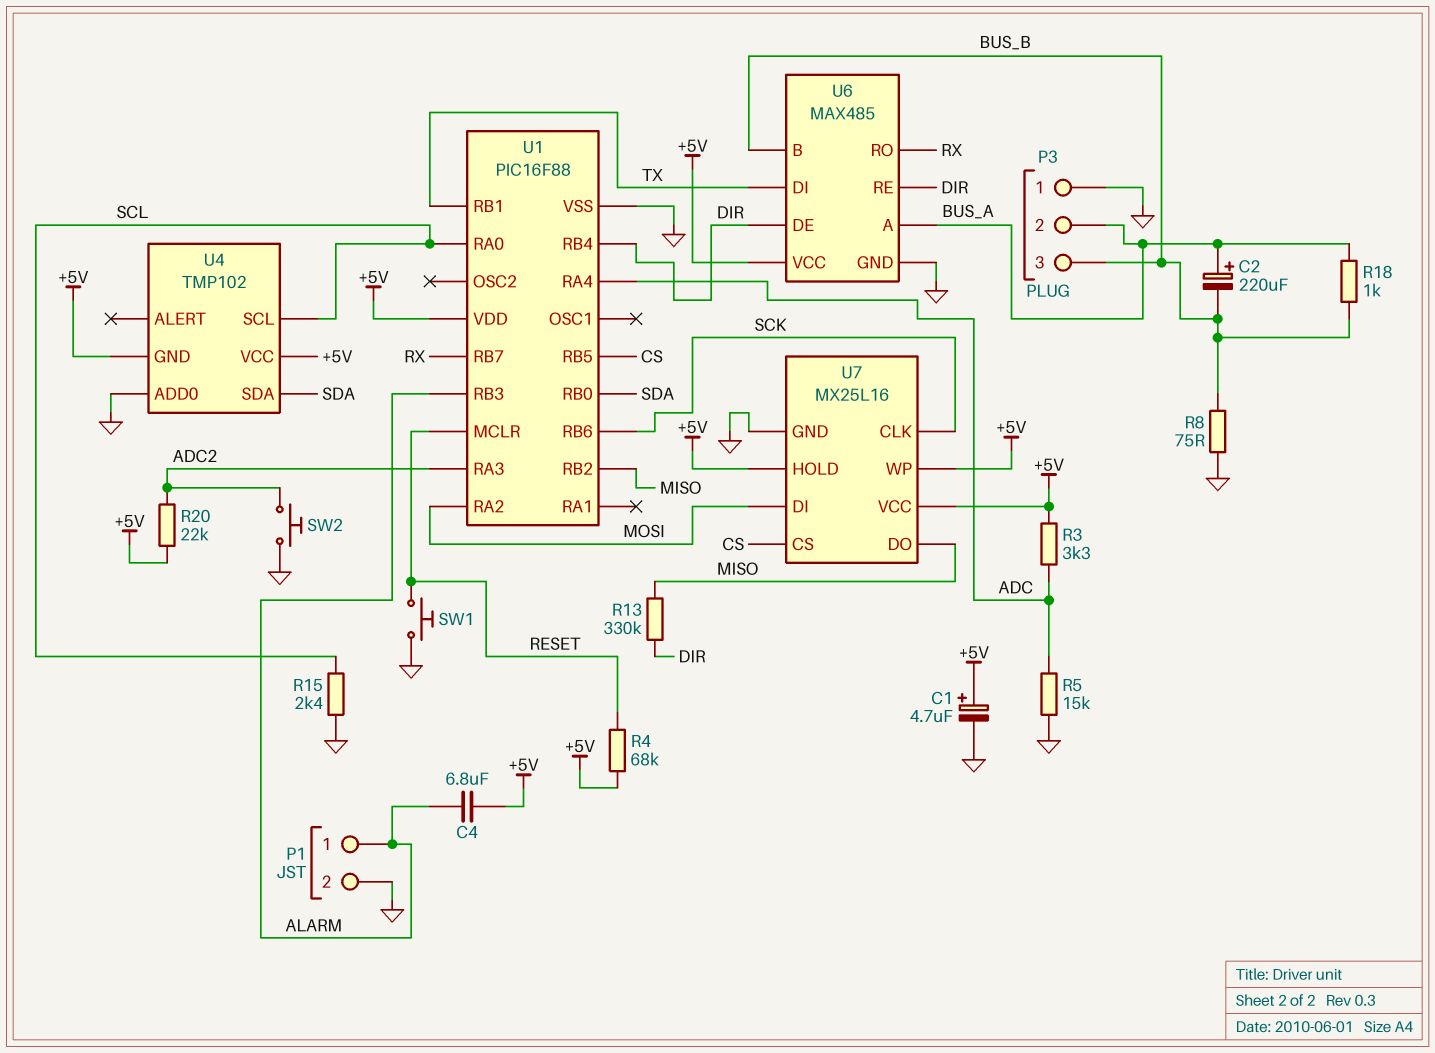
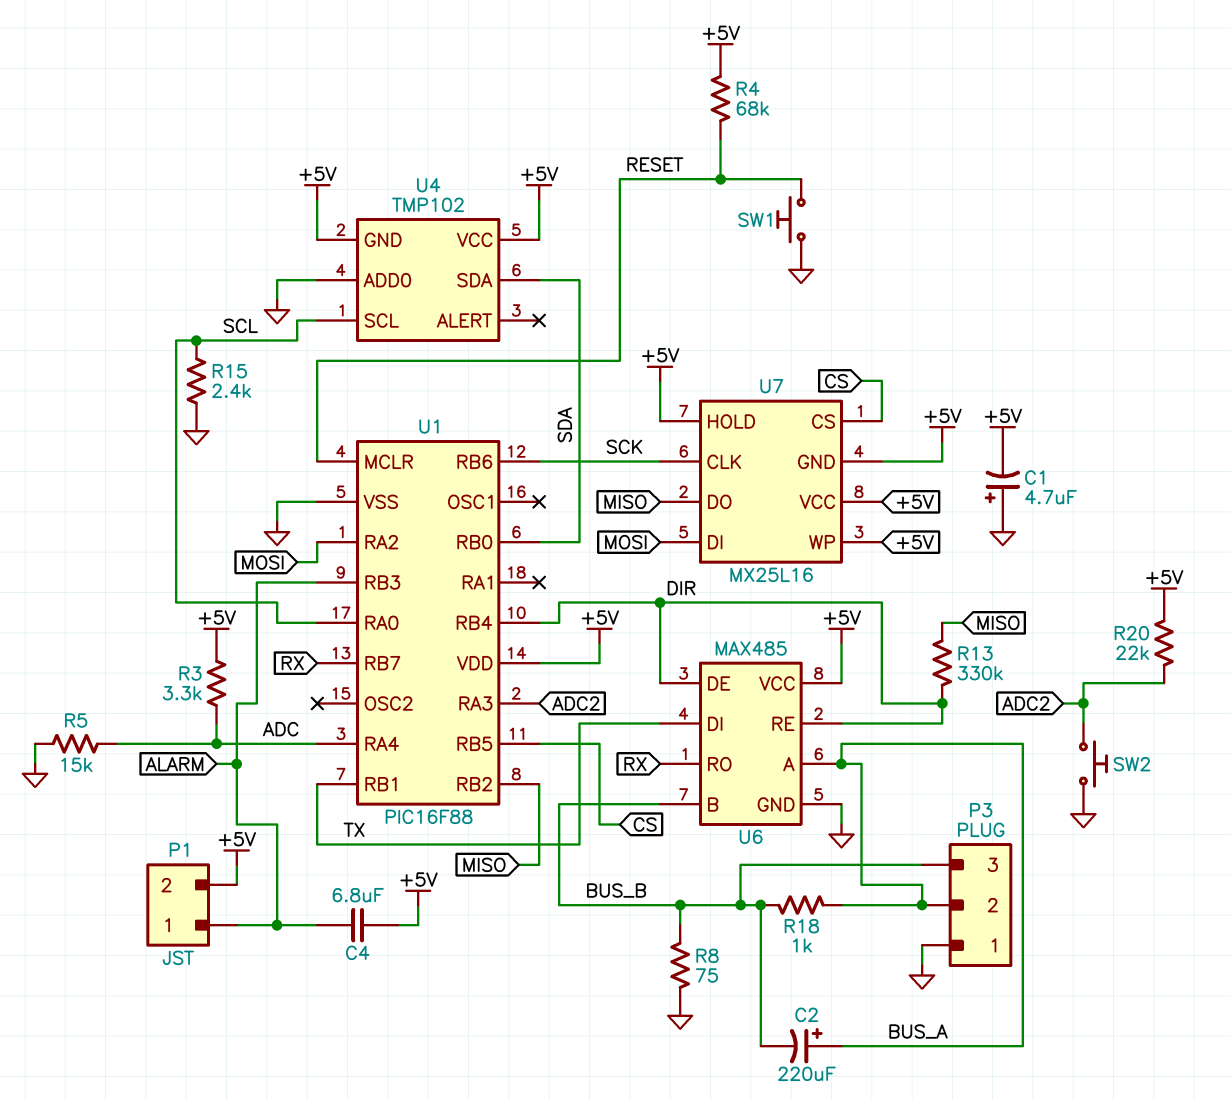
C1: 4.7uF (plus +5V, minus GND) -> 4.7uF (plus GND, minus +5V)
P1 pin 2: GND -> +5V
U7 pin GND: GND -> +5V

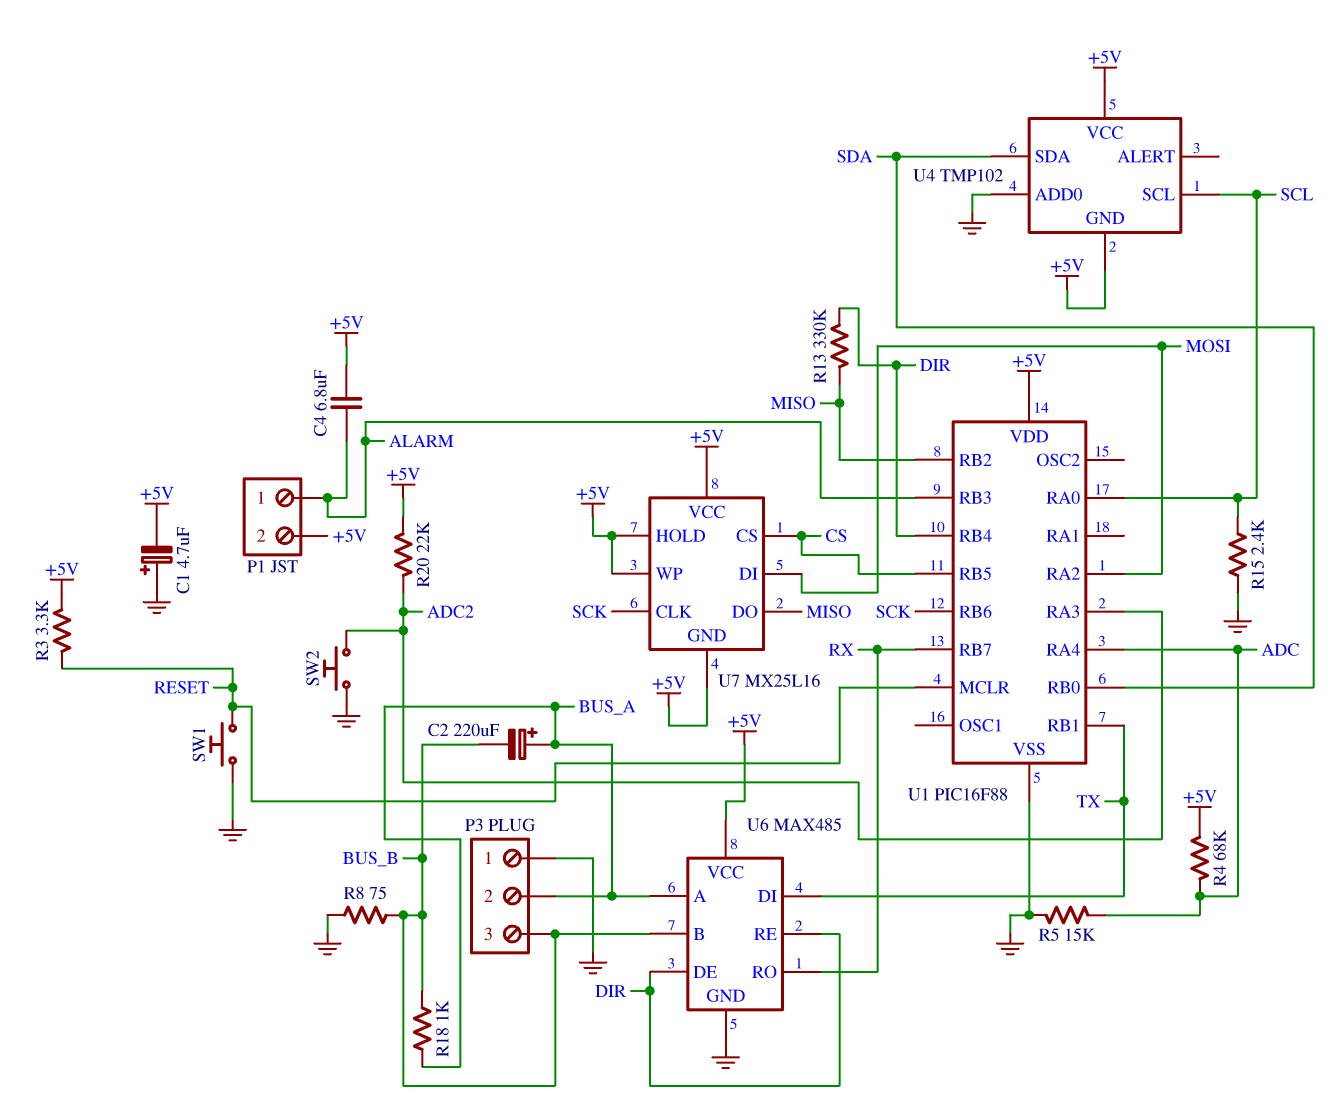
R3: 3.3k (+5V, ADC) -> 3.3k (+5V, RESET)
R4: 68k (+5V, RESET) -> 68k (+5V, ADC)

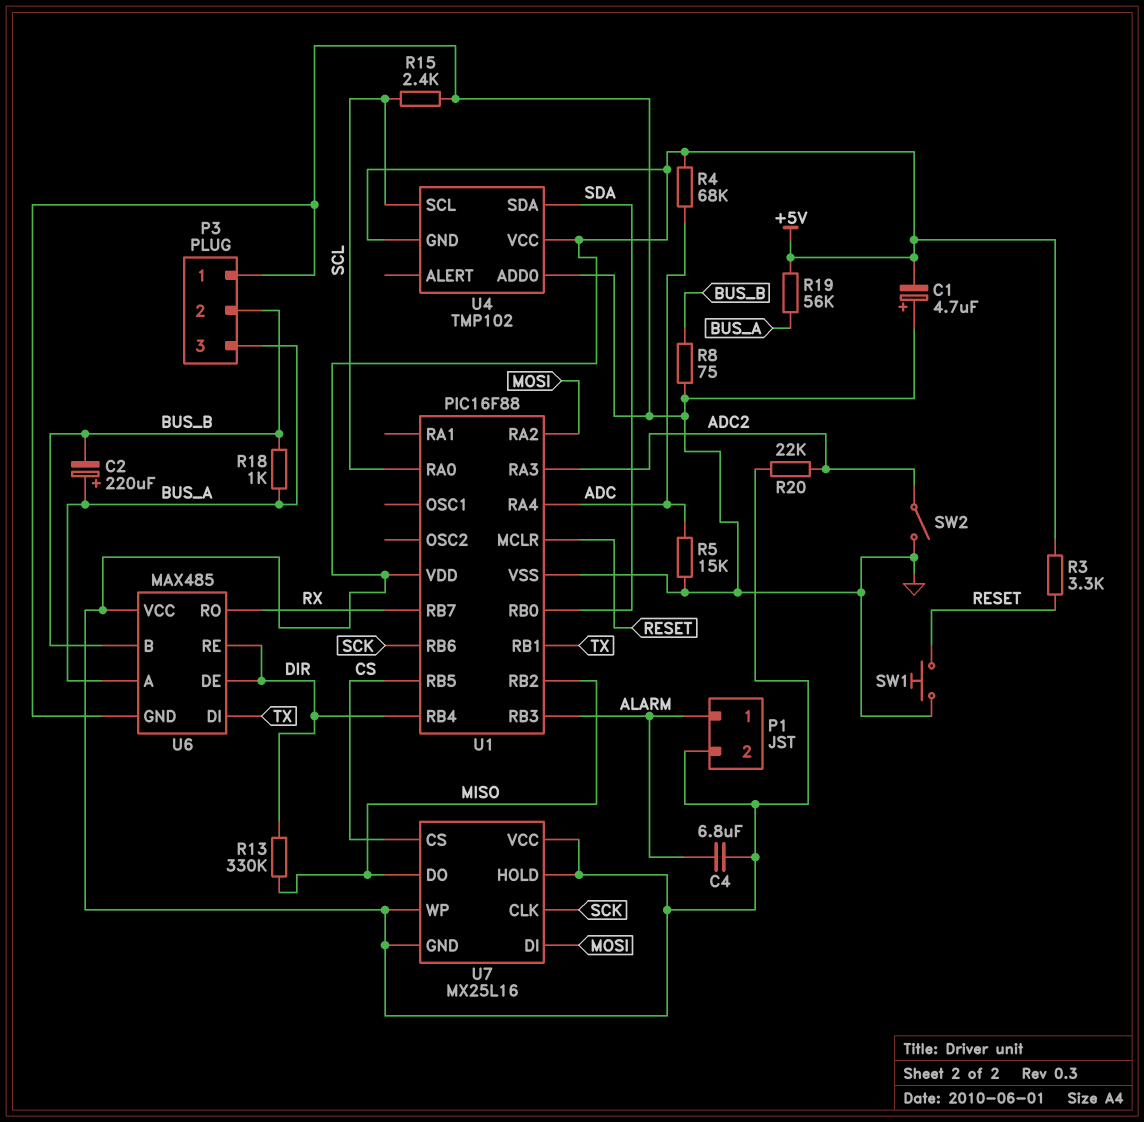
P3 pin 2: BUS_A -> BUS_B
P3 pin 3: BUS_B -> BUS_A
R19: none -> 56k (+5V, BUS_A)
SW2: button (ADC2, GND) -> switch (ADC2, GND)

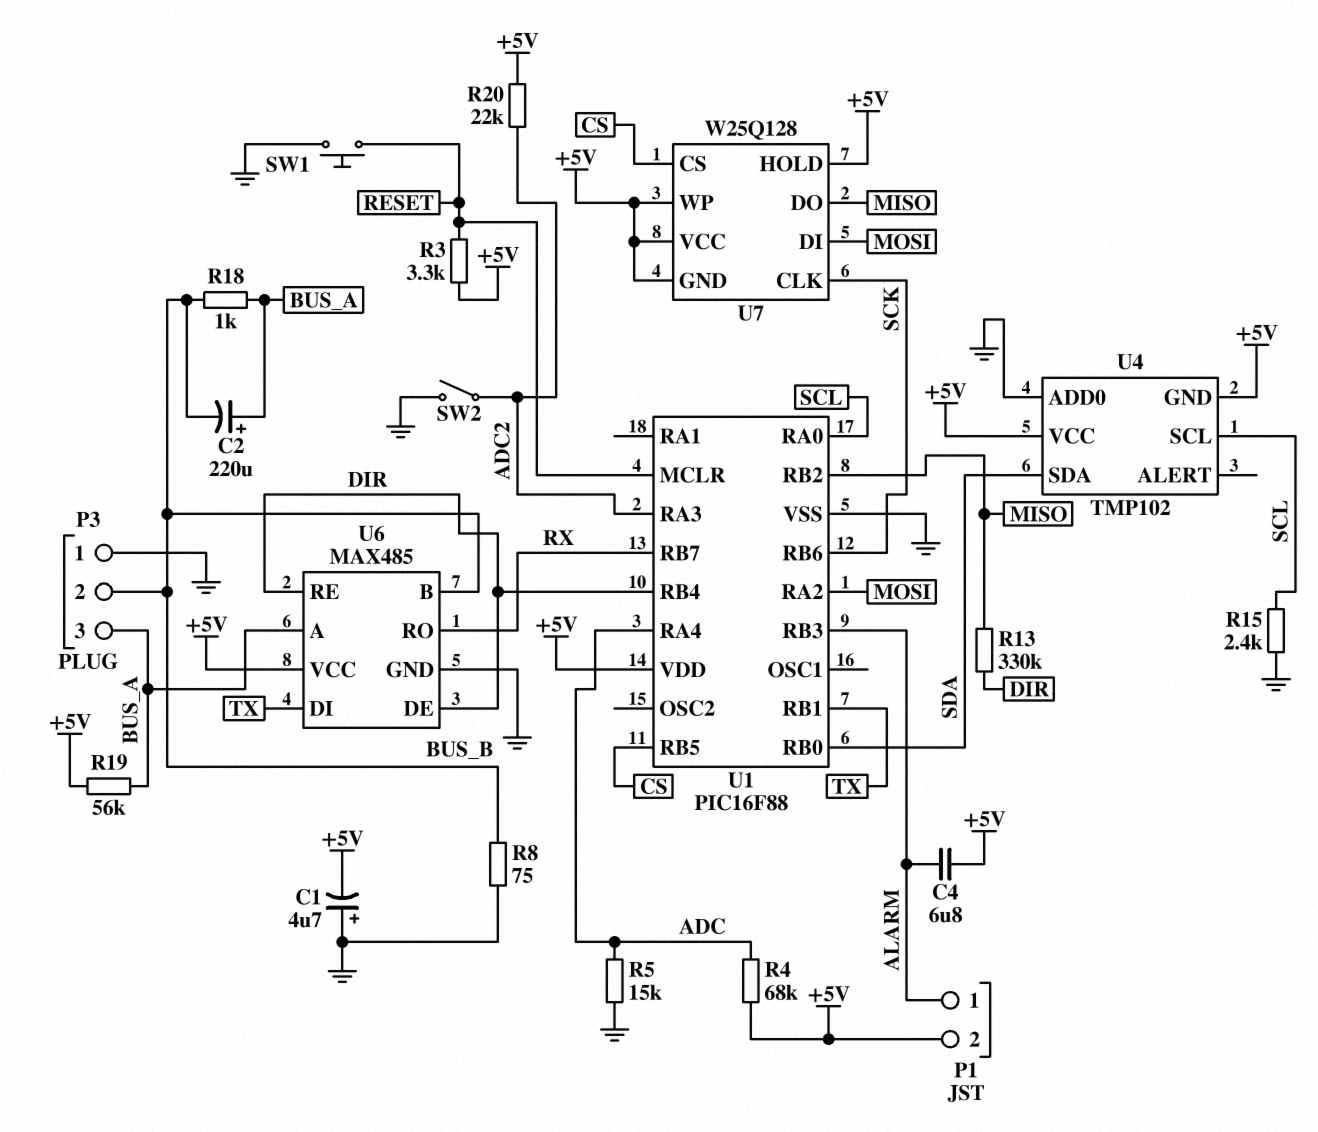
U7: MX25L16 -> W25Q128

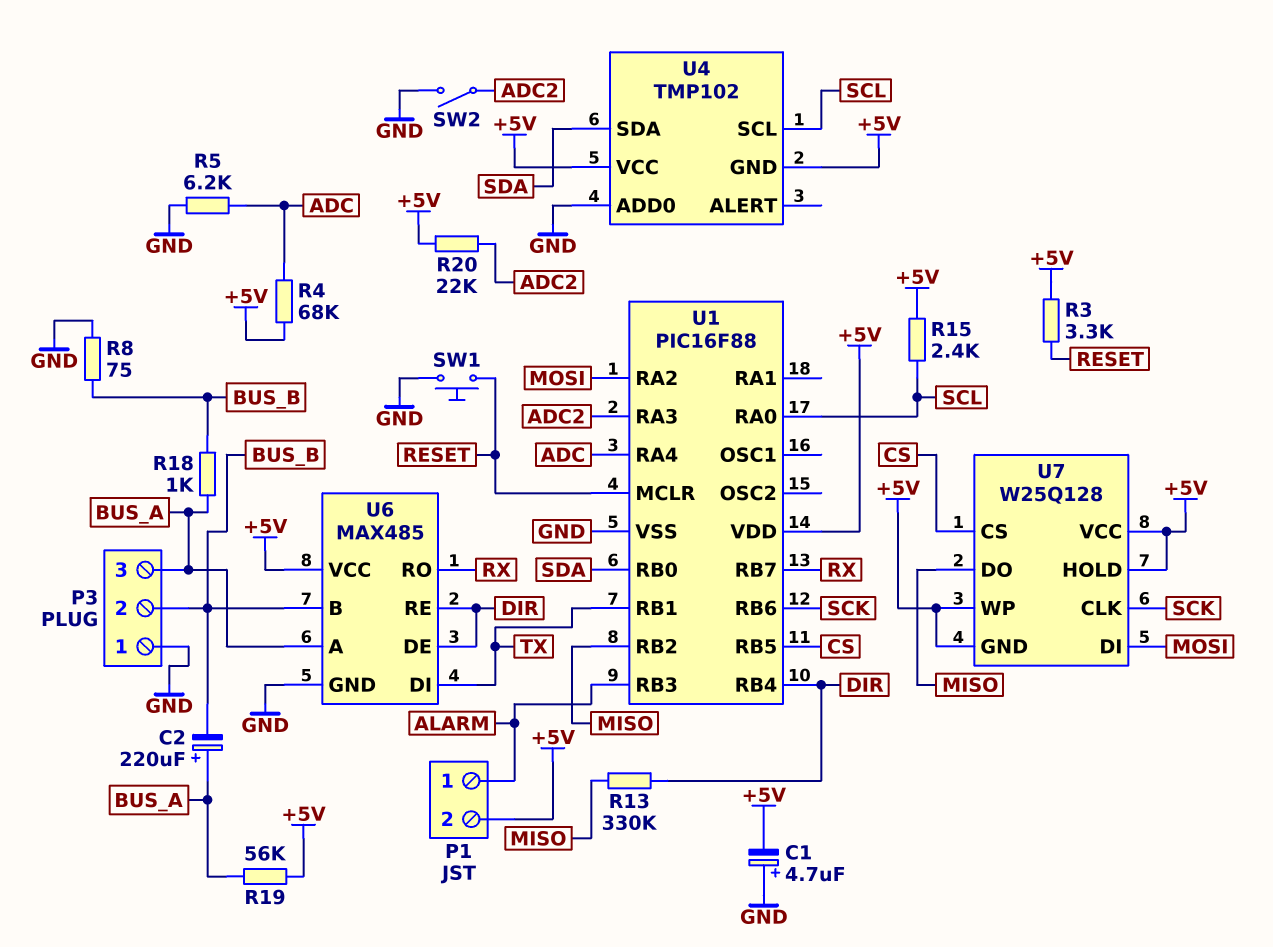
C4: 6.8uF (+5V, ALARM) -> none
R5: 15k (ADC, GND) -> 6.2k (ADC, GND)
R15: 2.4k (GND, SCL) -> 2.4k (+5V, SCL)

